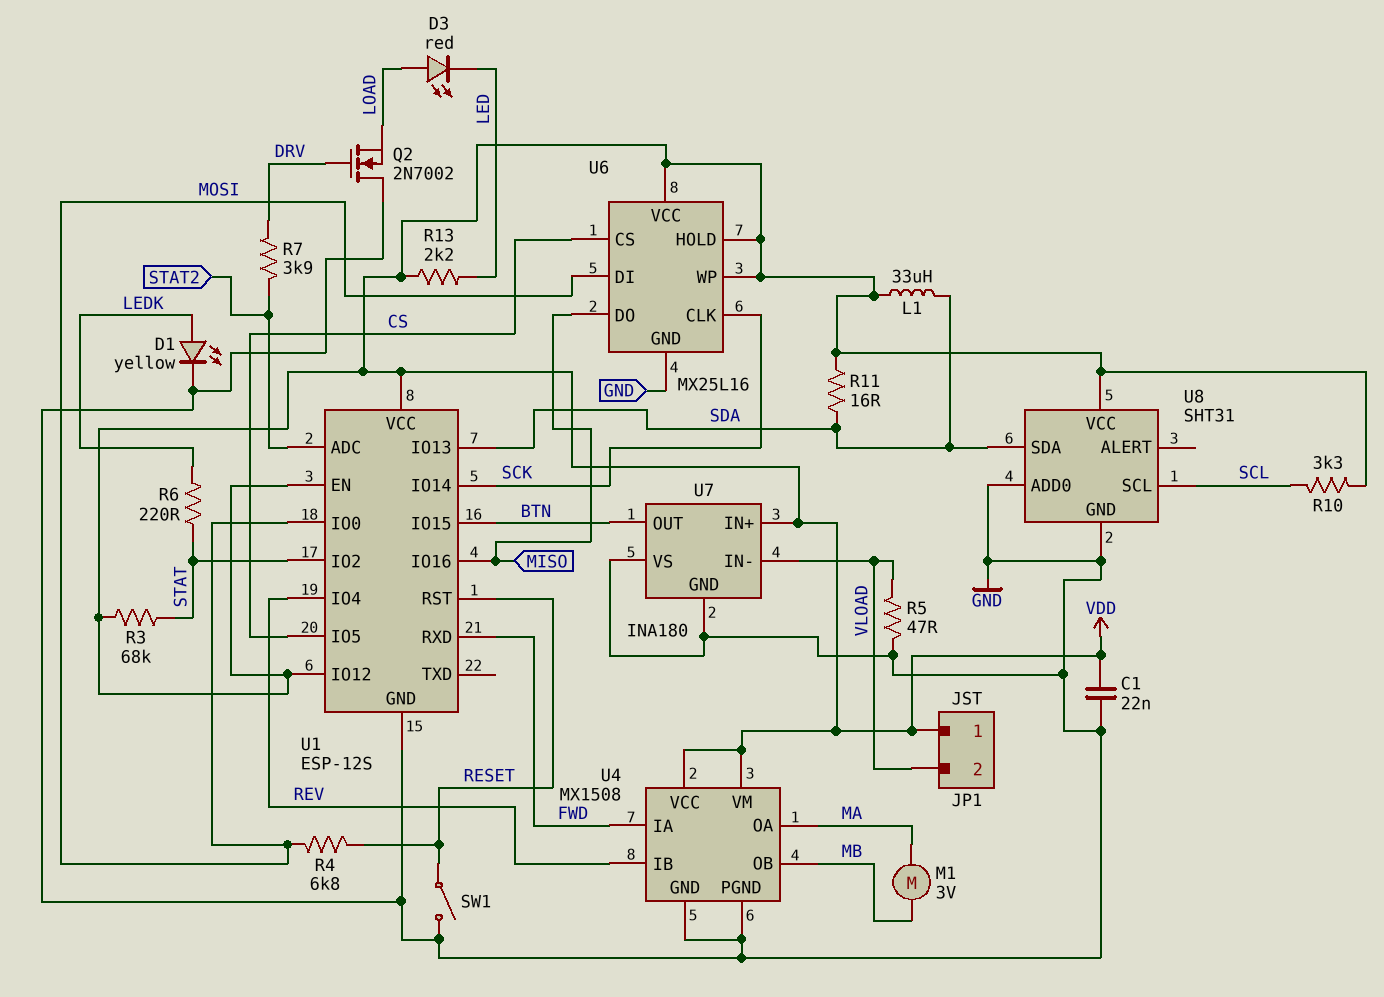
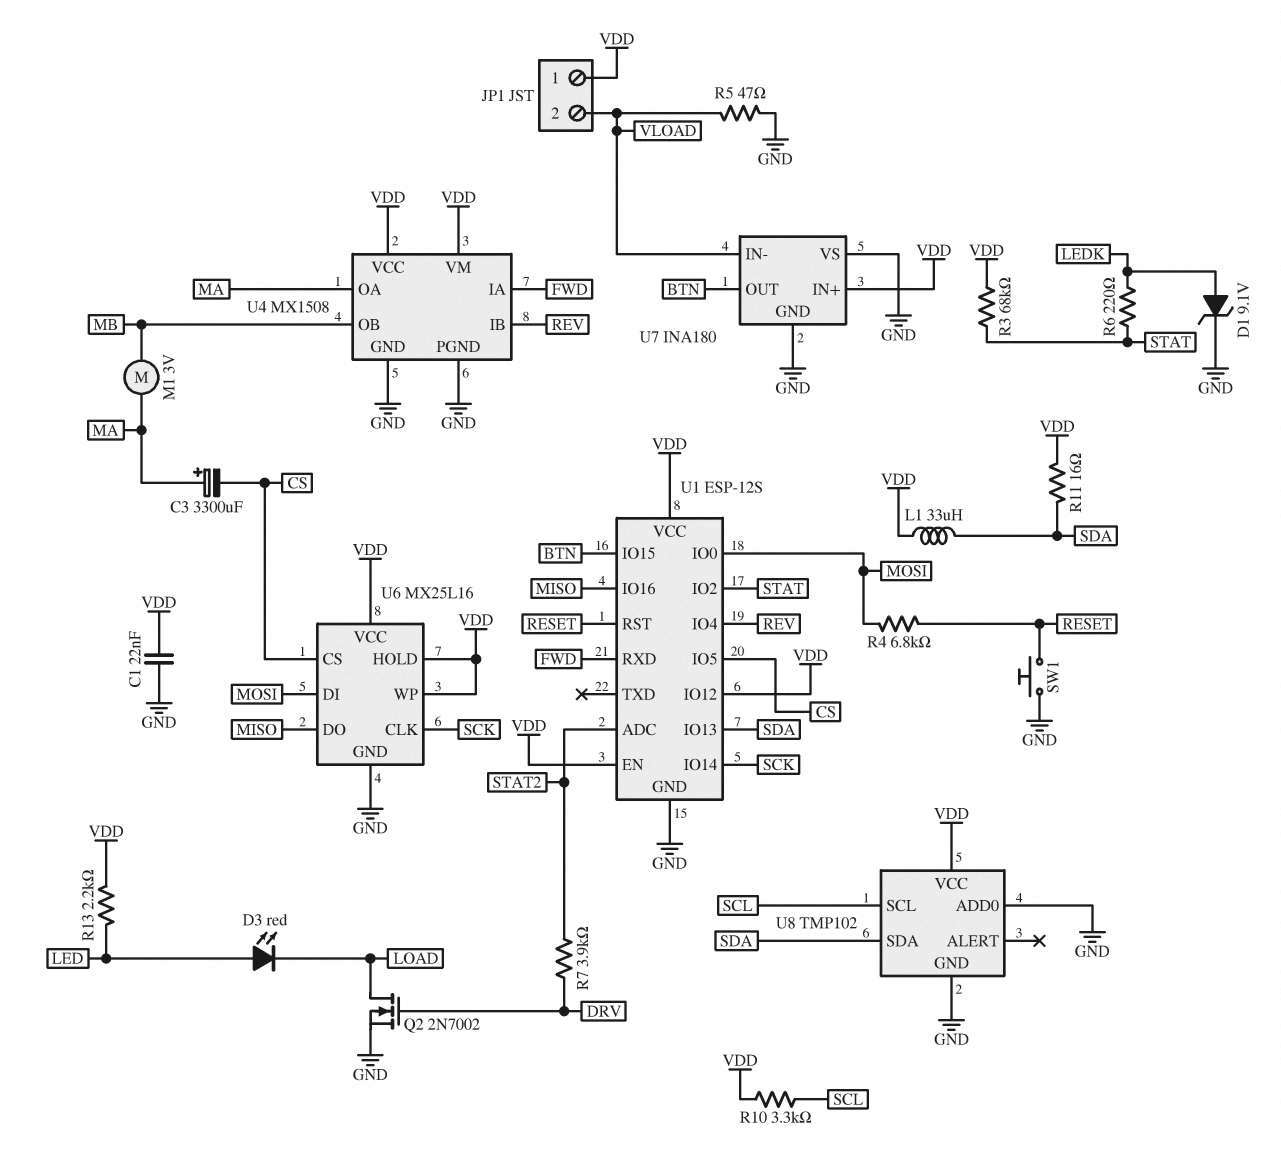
C3: none -> 3300uF (plus MA, minus CS)
D1: LED yellow (A LEDK, K GND) -> zener 9.1V (A LEDK, K GND)
D3: LED red (A LOAD, K LED) -> LED red (A LED, K LOAD)
Q2: NMOS 2N7002 (G DRV, D GND, S LOAD) -> NMOS 2N7002 (G DRV, D LOAD, S GND)
SW1: switch (GND, RESET) -> button (GND, RESET)
U8: SHT31 -> TMP102

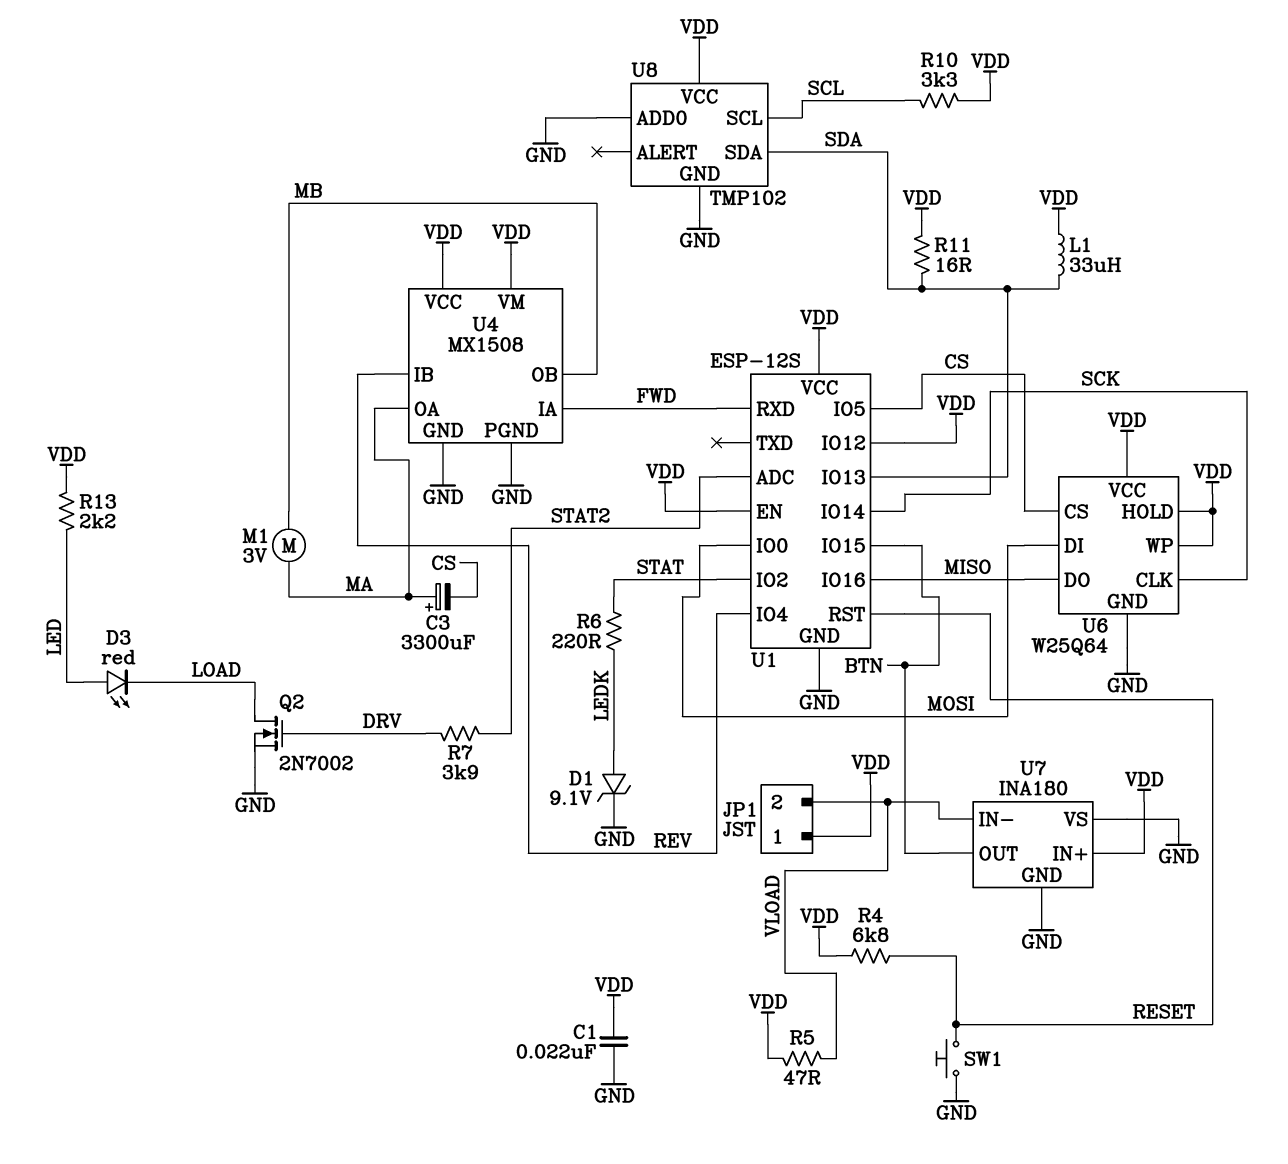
R3: 68k (STAT, VDD) -> none
R4: 6.8k (MOSI, RESET) -> 6.8k (RESET, VDD)
R5: 47 (GND, VLOAD) -> 47 (VDD, VLOAD)
U6: MX25L16 -> W25Q64

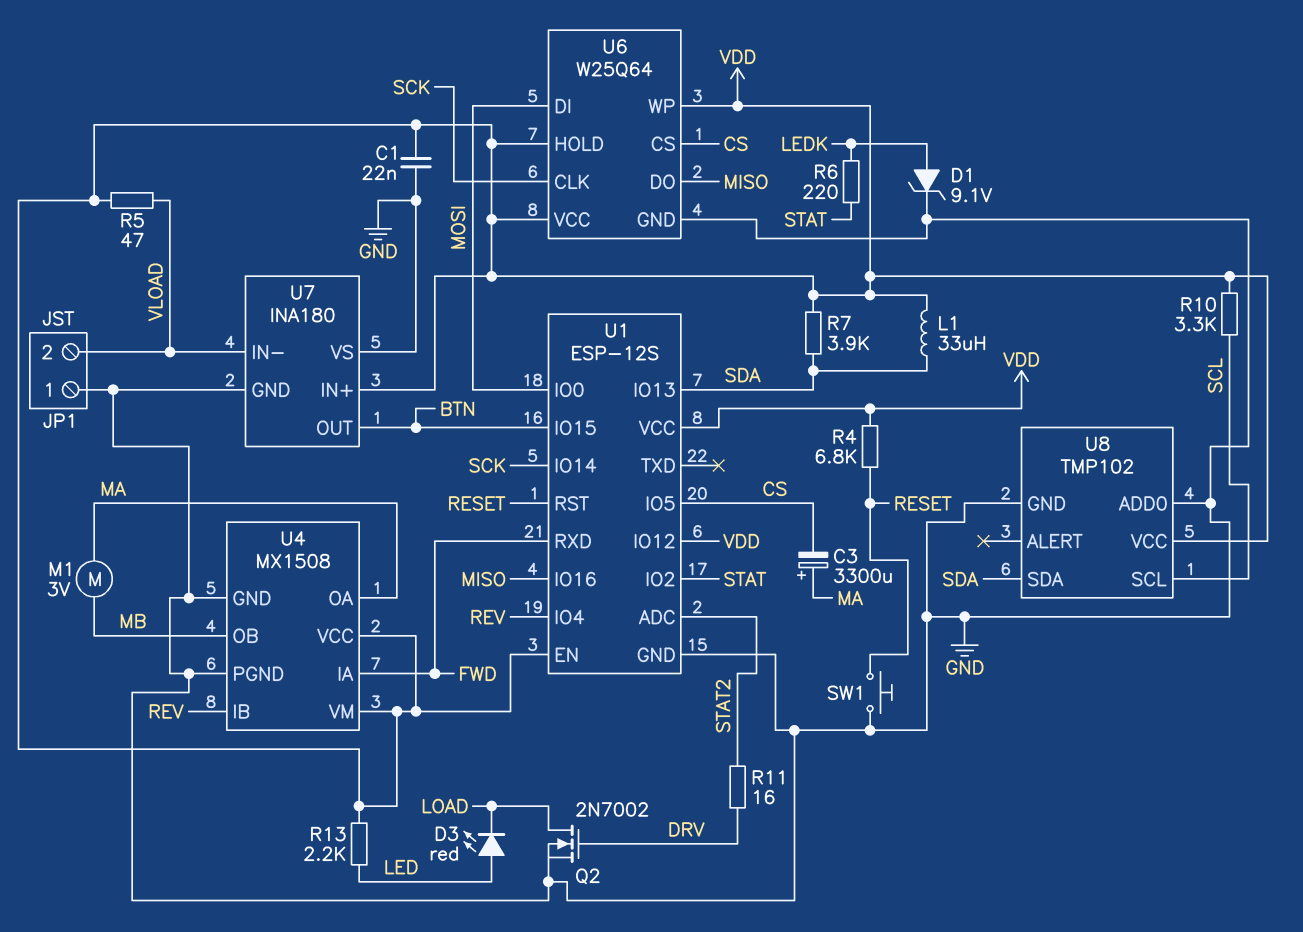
JP1 pin 1: VDD -> GND
R7: 3.9k (DRV, STAT2) -> 3.9k (SDA, VDD)
R11: 16 (SDA, VDD) -> 16 (DRV, STAT2)

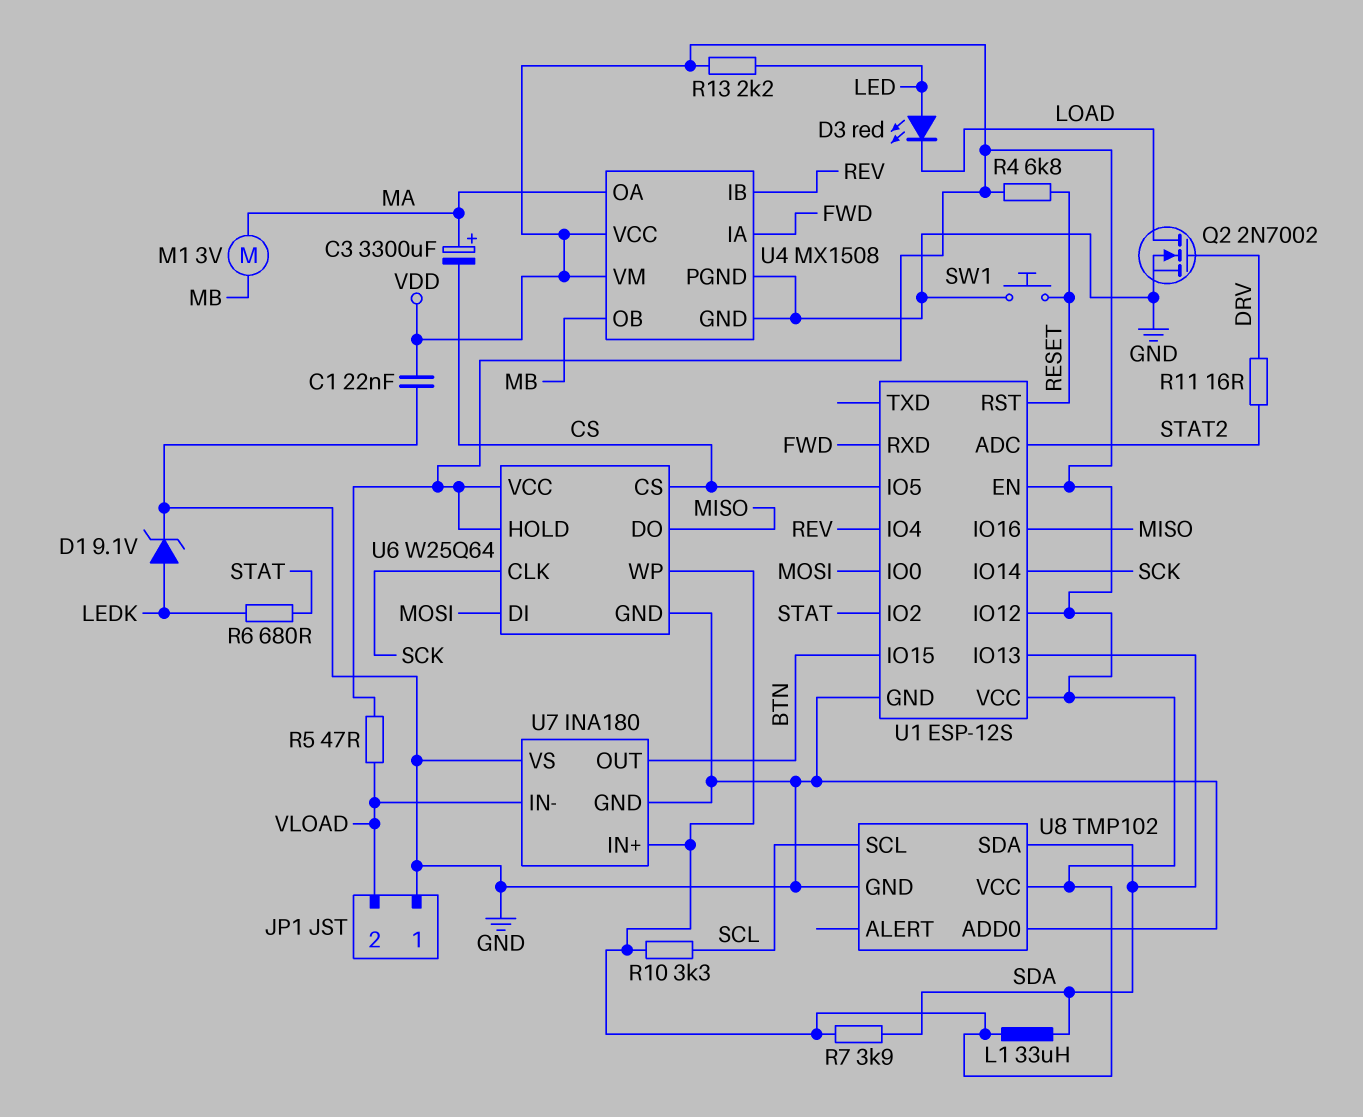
R6: 220 (LEDK, STAT) -> 680 (LEDK, STAT)

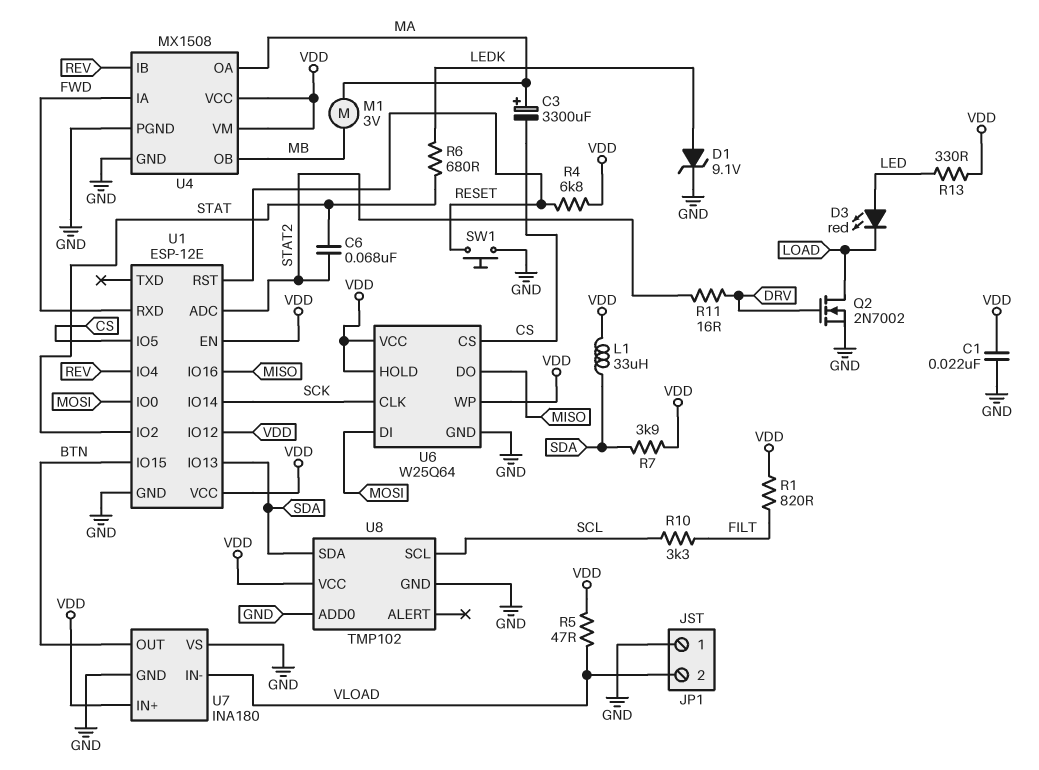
C6: none -> 68nF (STAT, STAT2)
R1: none -> 820 (FILT, VDD)
R10: 3.3k (SCL, VDD) -> 3.3k (FILT, SCL)
R13: 2.2k (LED, VDD) -> 330 (LED, VDD)
U1: ESP-12S -> ESP-12E

